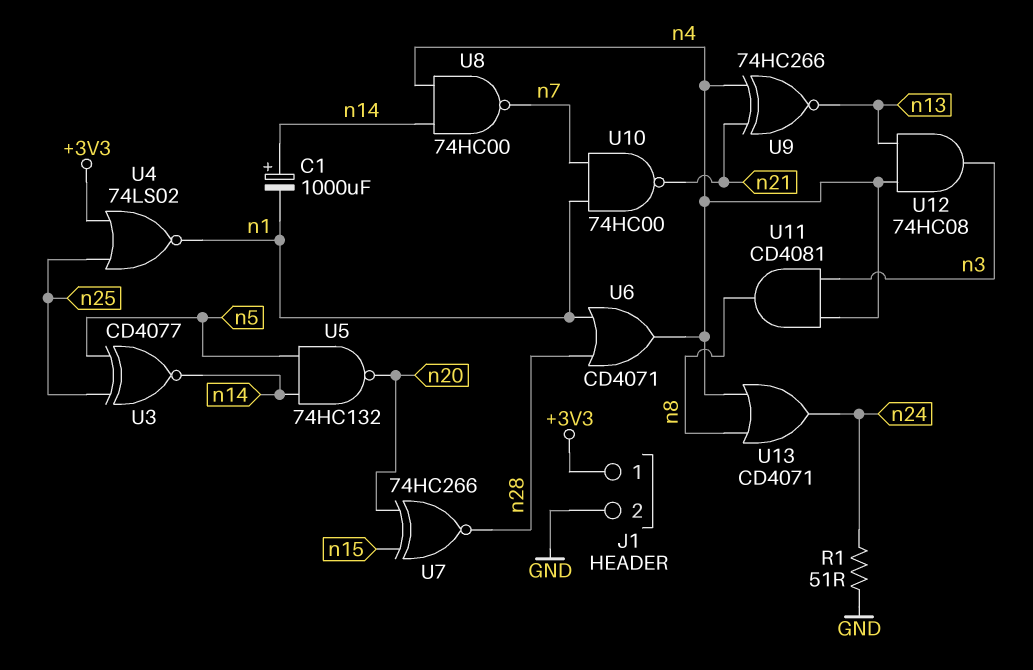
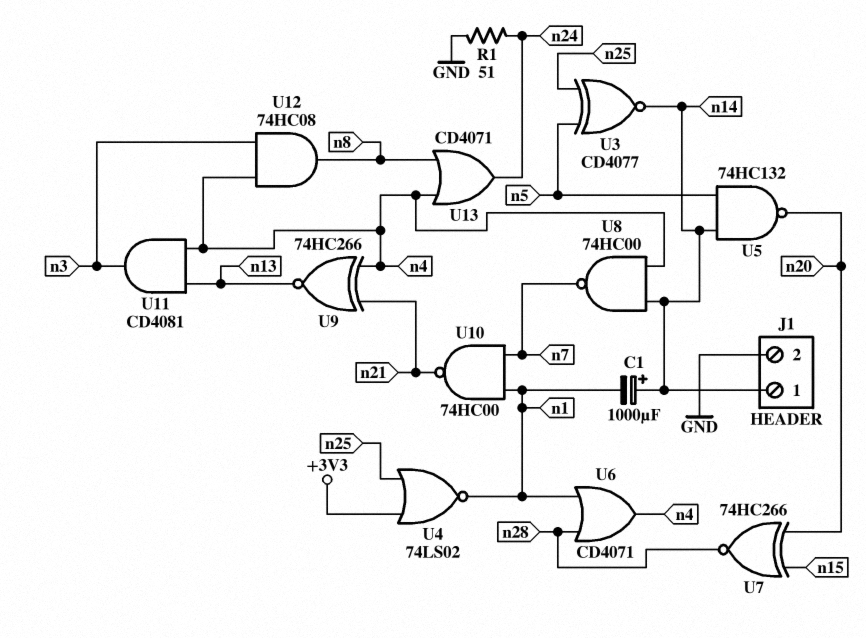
J1 pin 1: +3V3 -> n14
U11: AND CD4081 (in n3, in n4, out n8) -> AND CD4081 (in n4, in n13, out n3)
U12: AND 74HC08 (in n4, in n13, out n3) -> AND 74HC08 (in n3, in n4, out n8)

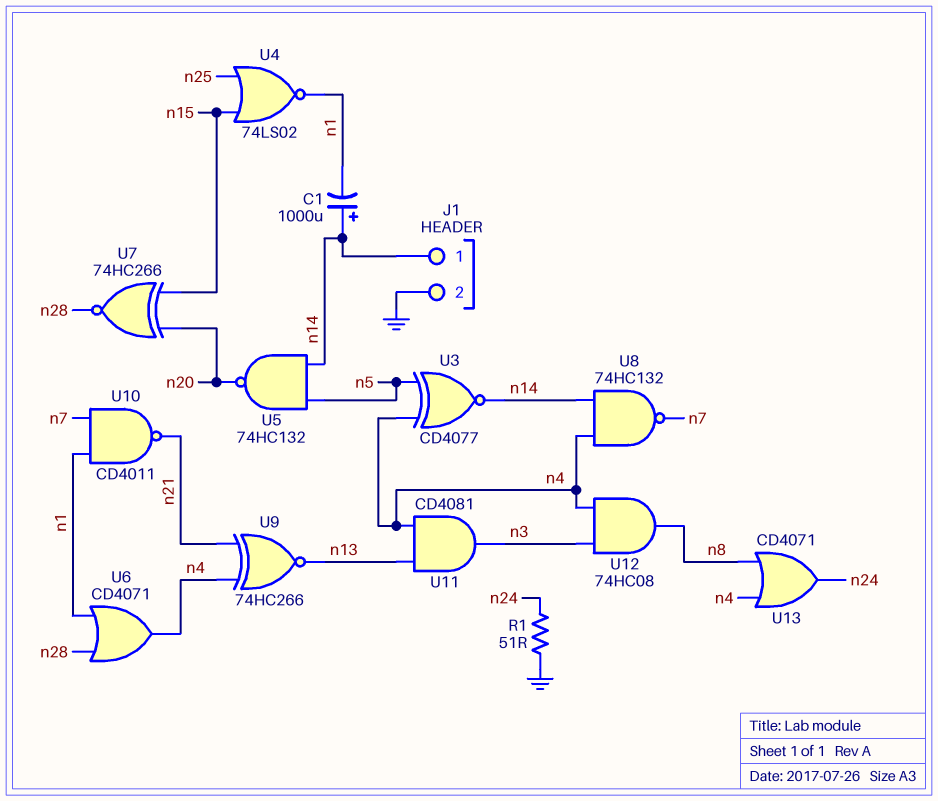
U3: XNOR CD4077 (in n5, in n25, out n14) -> XNOR CD4077 (in n4, in n5, out n14)
U4: NOR 74LS02 (in +3V3, in n25, out n1) -> NOR 74LS02 (in n15, in n25, out n1)
U8: NAND 74HC00 (in n4, in n14, out n7) -> NAND 74HC132 (in n4, in n14, out n7)
U10: NAND 74HC00 (in n1, in n7, out n21) -> NAND CD4011 (in n1, in n7, out n21)

